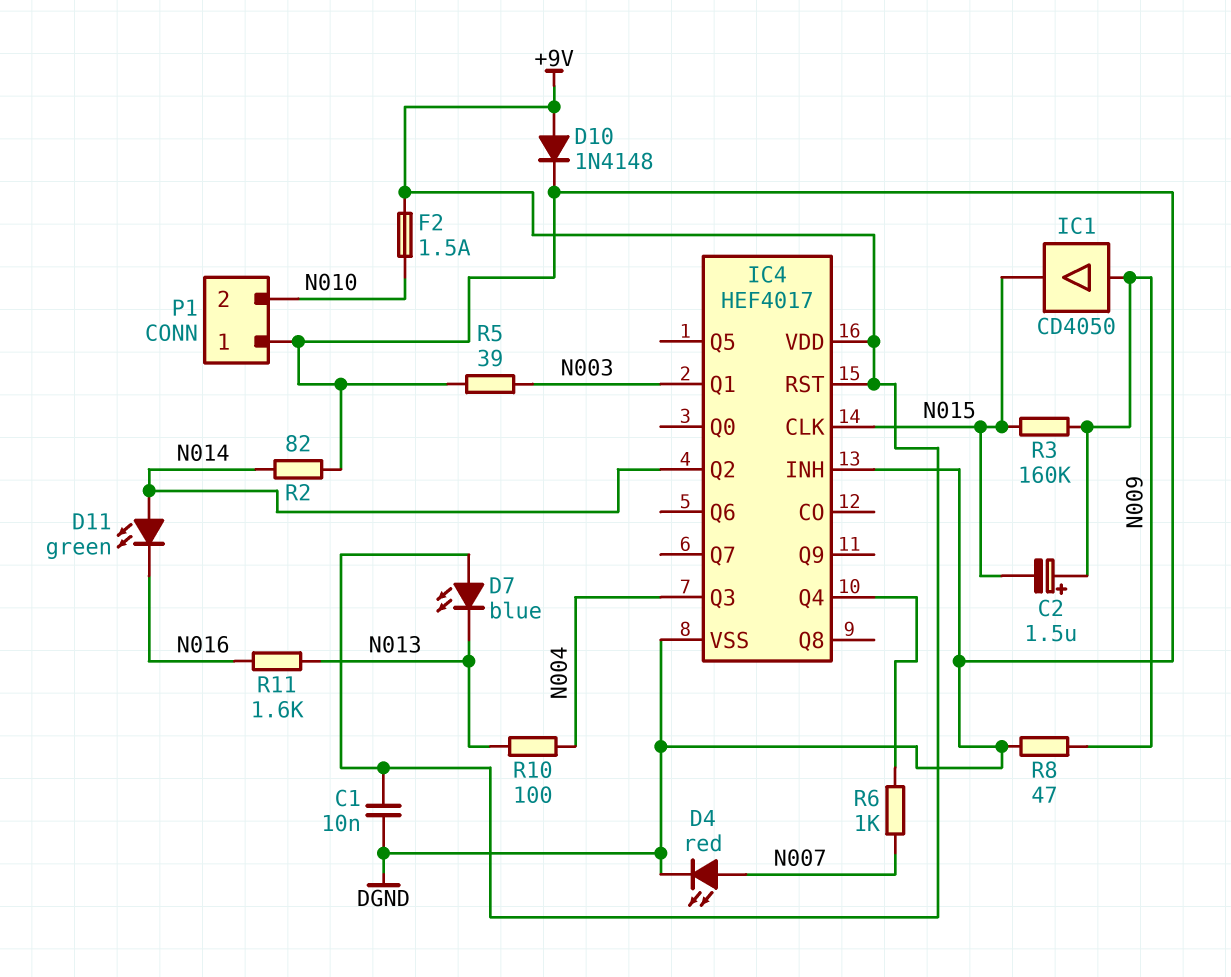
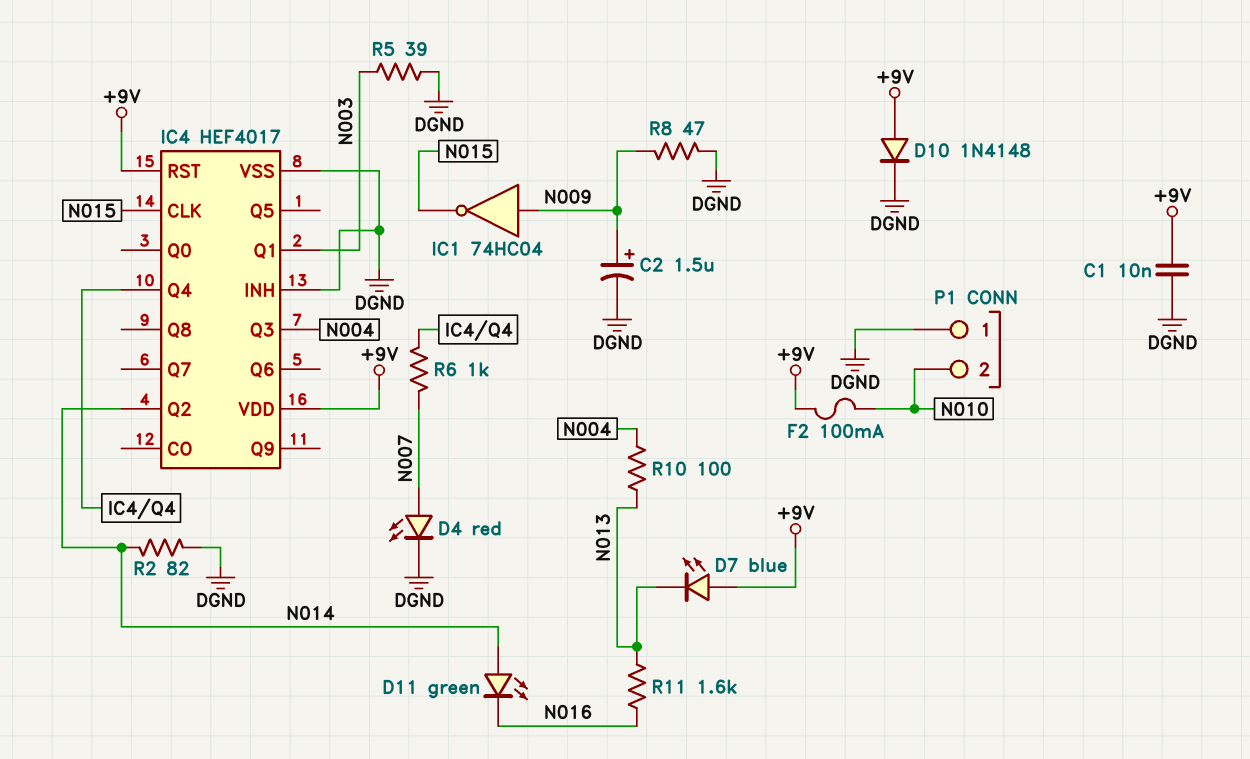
C2: 1.5uF (plus N009, minus N015) -> 1.5uF (plus N009, minus DGND)
F2: 1.5A (+9V, N010) -> 100mA (+9V, N010)
IC1: buffer CD4050 (in N009, out N015) -> NOT 74HC04 (in N009, out N015)
R3: 160k (N009, N015) -> none

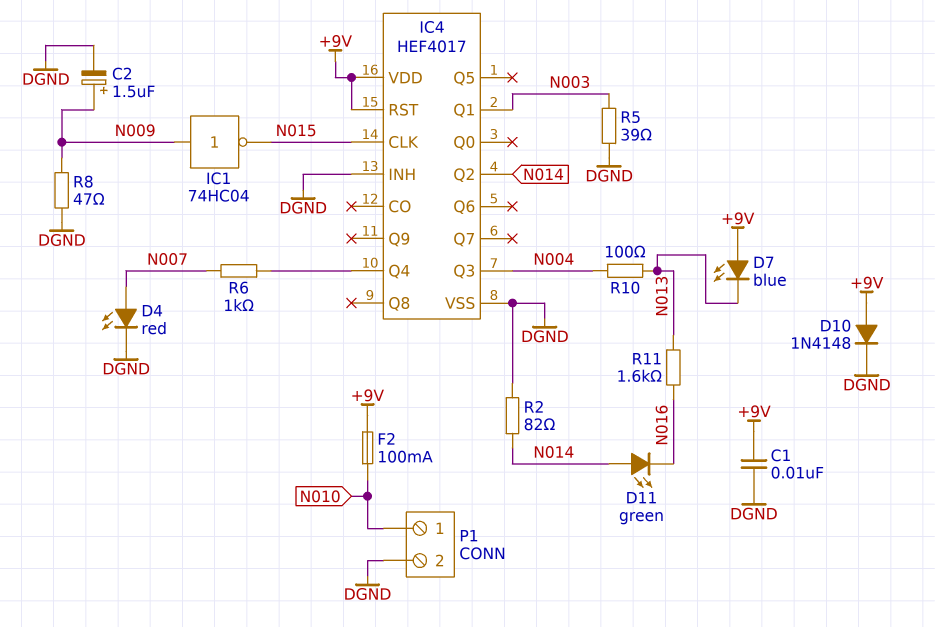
P1 pin 1: DGND -> N010
P1 pin 2: N010 -> DGND

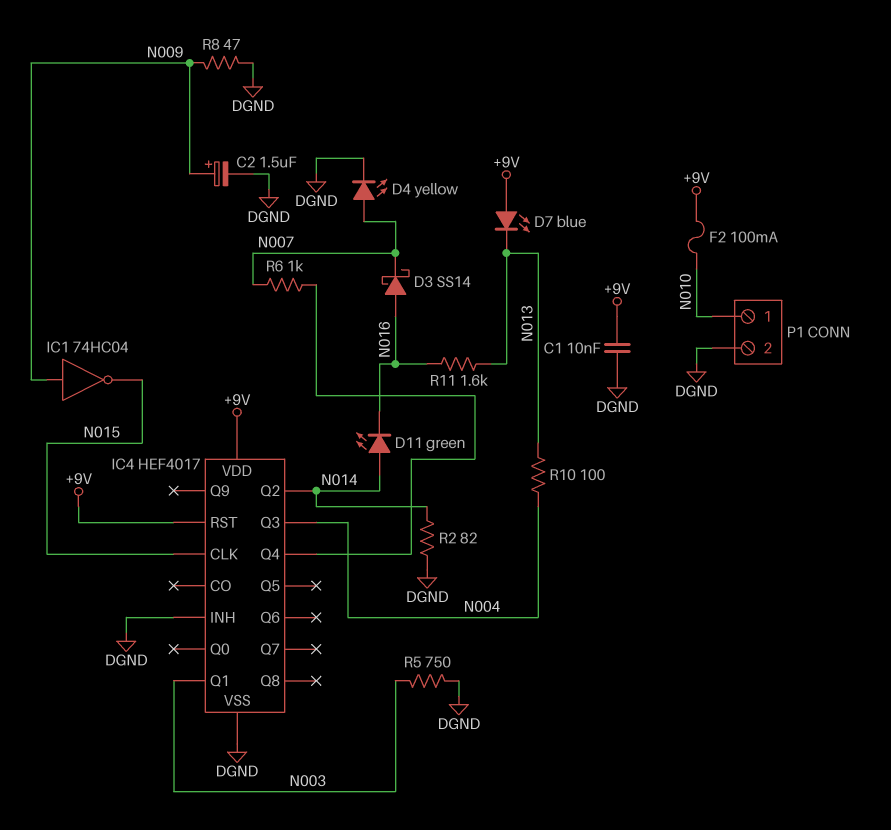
D3: none -> schottky SS14 (A N016, K N007)
D4: LED red (A N007, K DGND) -> LED yellow (A N007, K DGND)
D10: diode 1N4148 (A +9V, K DGND) -> none
R5: 39 (DGND, N003) -> 750 (DGND, N003)

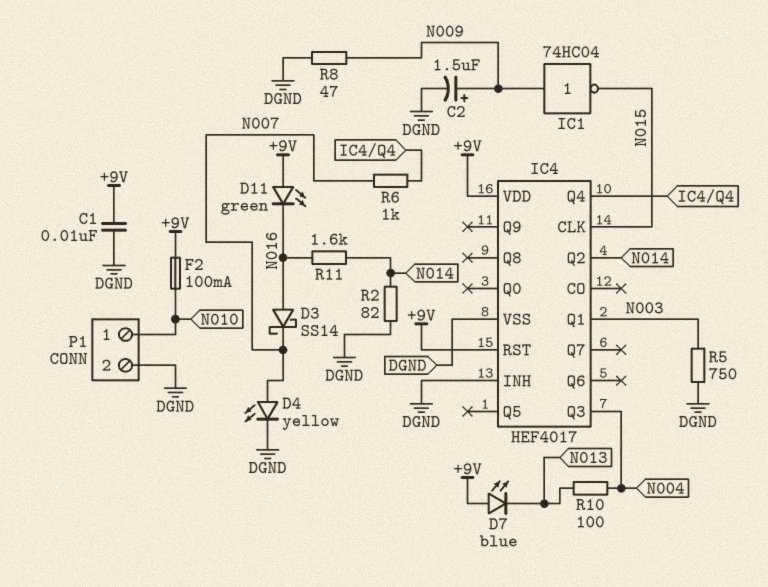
D11: LED green (A N014, K N016) -> LED green (A +9V, K N016)
R11: 1.6k (N013, N016) -> 1.6k (N014, N016)

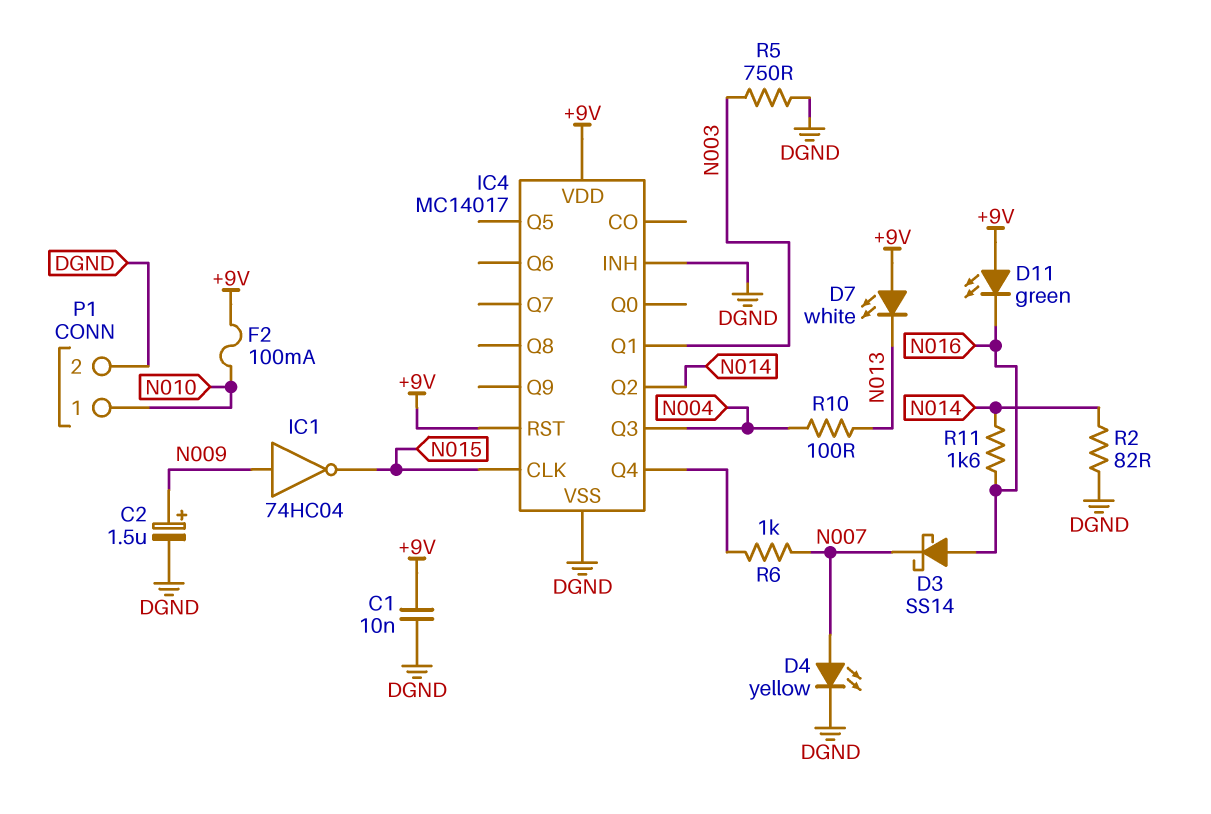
D7: LED blue (A +9V, K N013) -> LED white (A +9V, K N013)
IC4: HEF4017 -> MC14017
R8: 47 (DGND, N009) -> none

